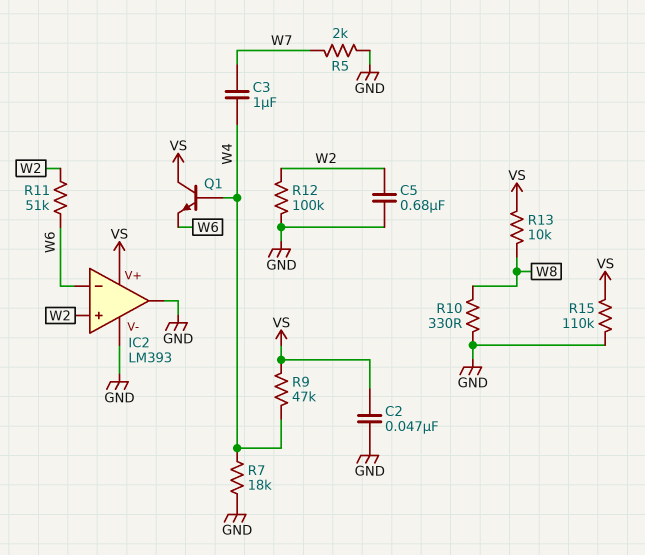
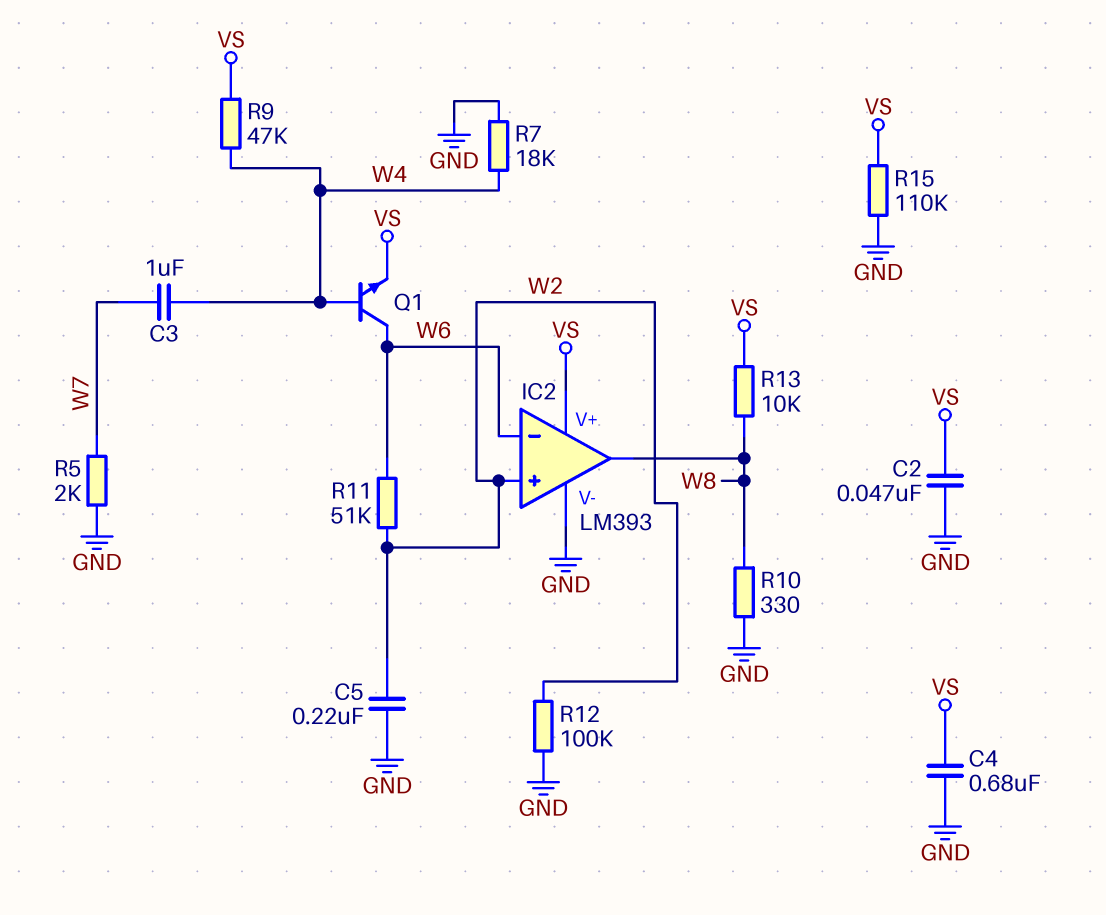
C4: none -> 680nF (GND, VS)
C5: 680nF (GND, W2) -> 220nF (GND, W2)
IC2 pin out: GND -> W8
Q1: NPN (B W4, C VS, E W6) -> NPN (B W4, C W6, E VS)

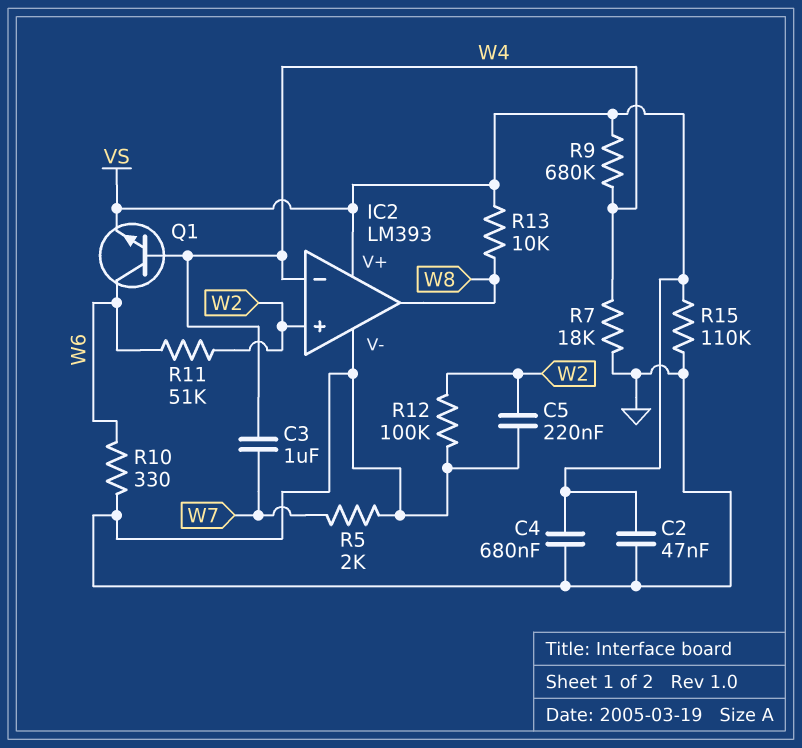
IC2 pin in-: W6 -> W4
R9: 47k (VS, W4) -> 680k (VS, W4)
R10: 330 (GND, W8) -> 330 (GND, W6)

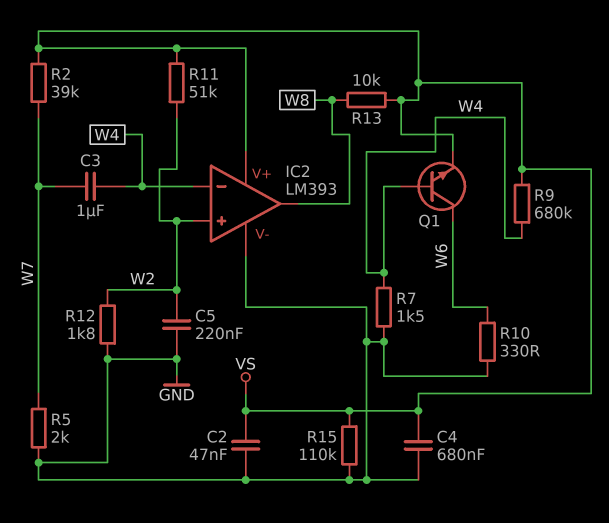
R2: none -> 39k (VS, W7)
R7: 18k (GND, W4) -> 1.5k (GND, W4)
R11: 51k (W2, W6) -> 51k (VS, W2)
R12: 100k (GND, W2) -> 1.8k (GND, W2)

